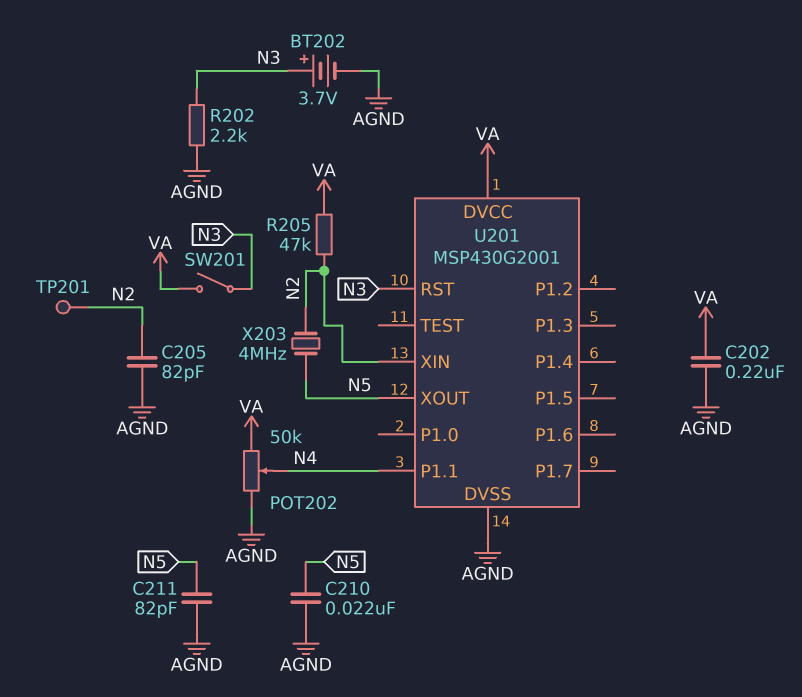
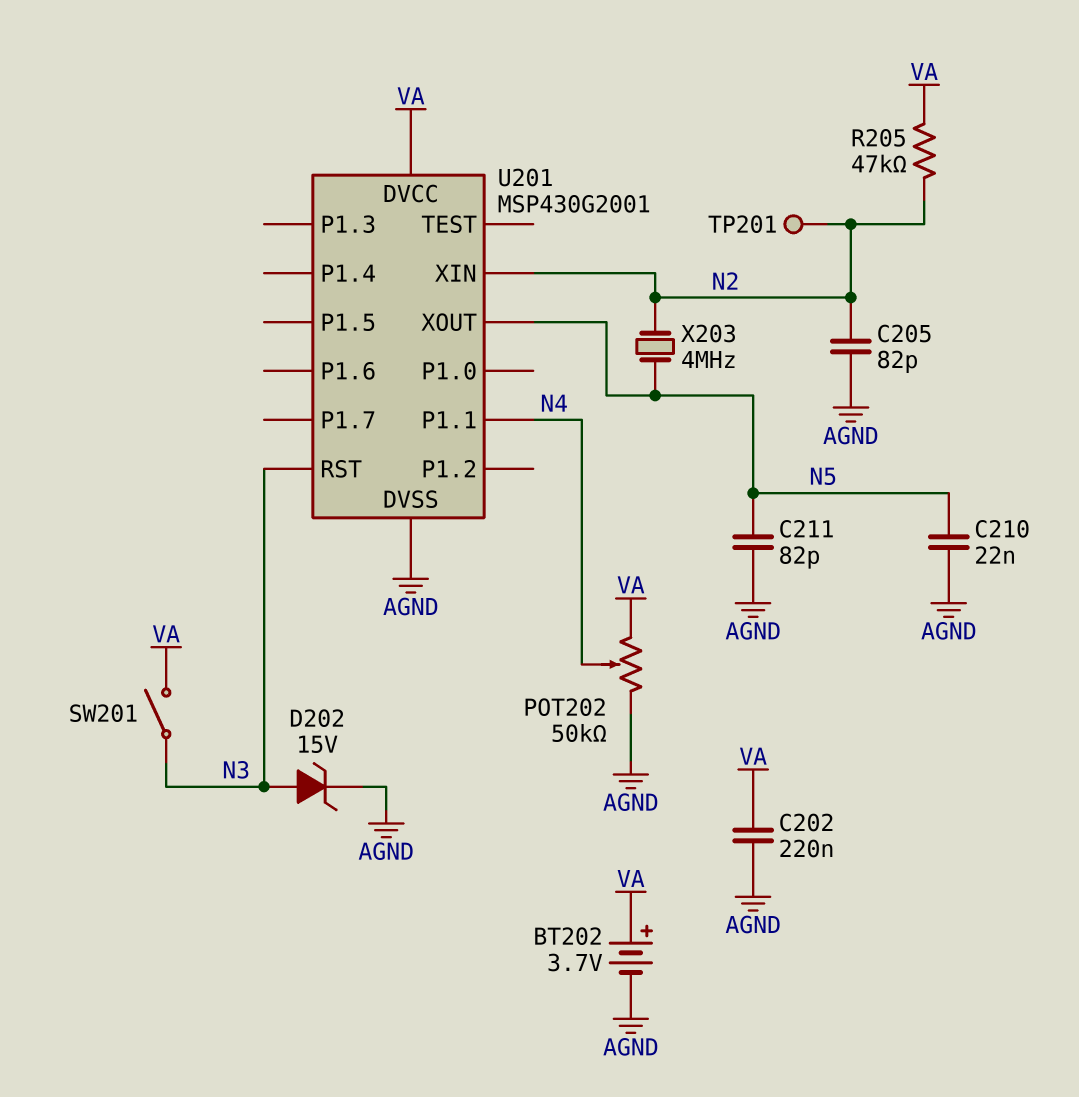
BT202: 3.7V (plus N3, minus AGND) -> 3.7V (plus VA, minus AGND)
D202: none -> zener 15V (A N3, K AGND)
R202: 2.2k (AGND, N3) -> none

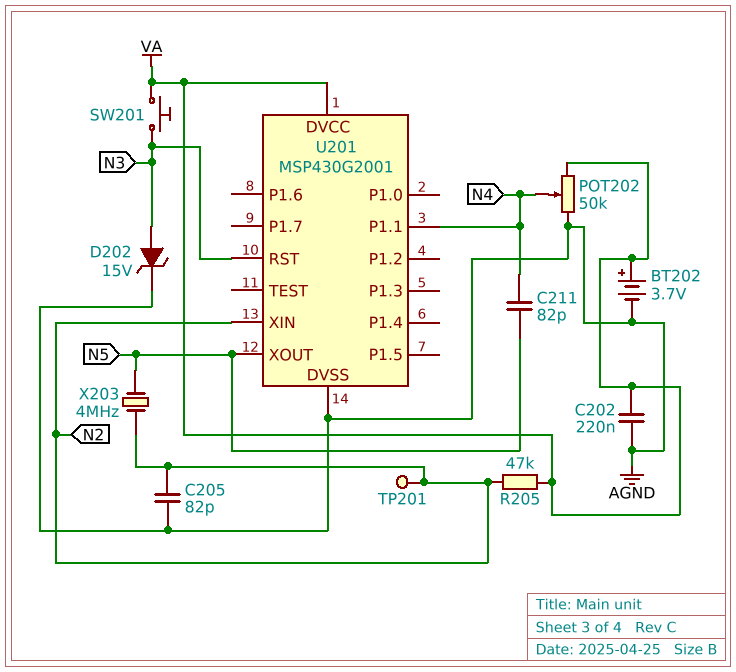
C210: 22nF (AGND, N5) -> none
C211: 82pF (AGND, N5) -> 82pF (N4, N5)
SW201: switch (N3, VA) -> button (N3, VA)

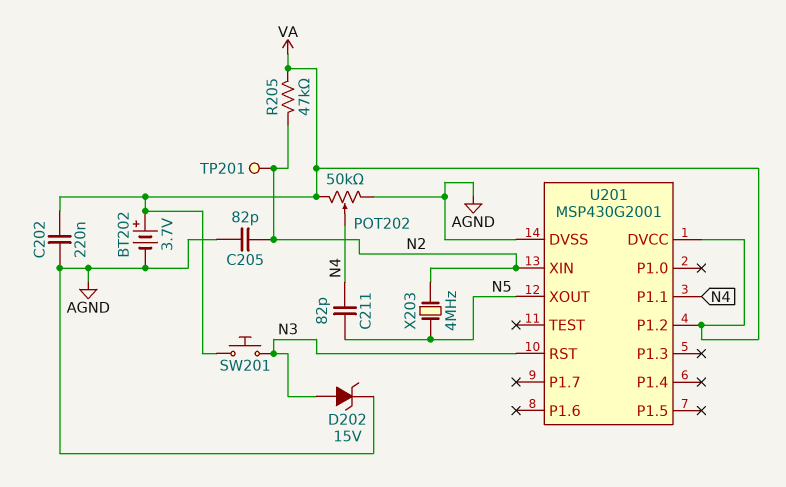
U201 pin P1.2: none -> VA

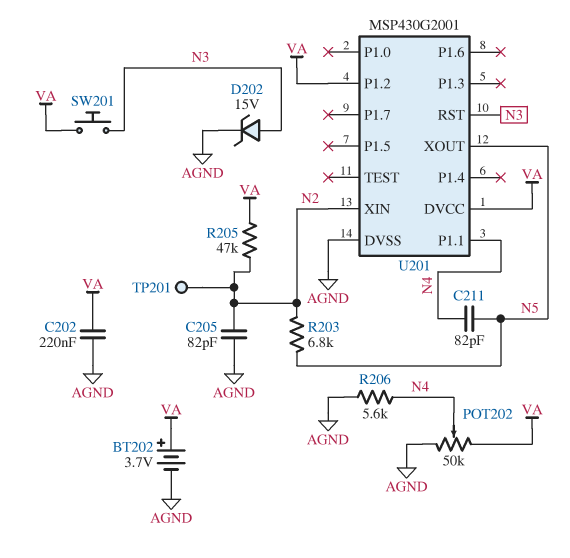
R203: none -> 6.8k (N2, N5)
R206: none -> 5.6k (AGND, N4)
X203: 4MHz (N2, N5) -> none

